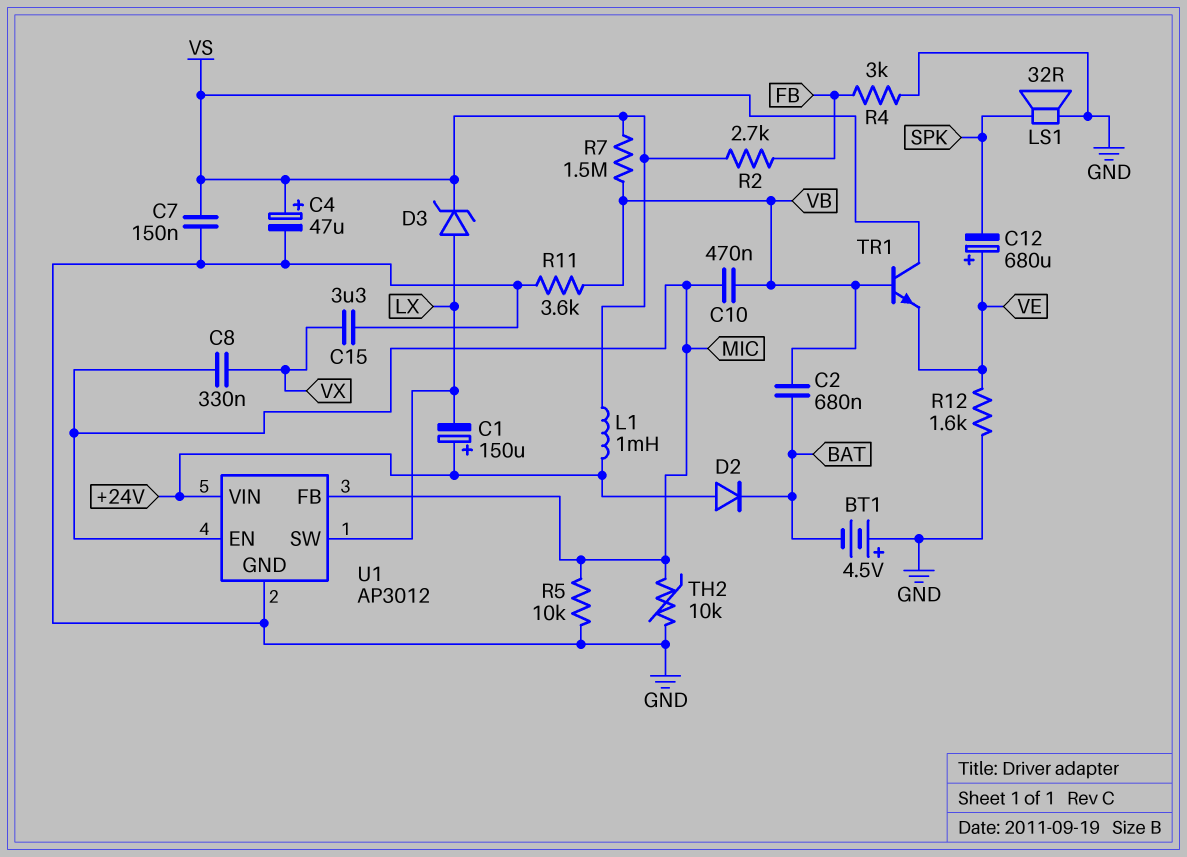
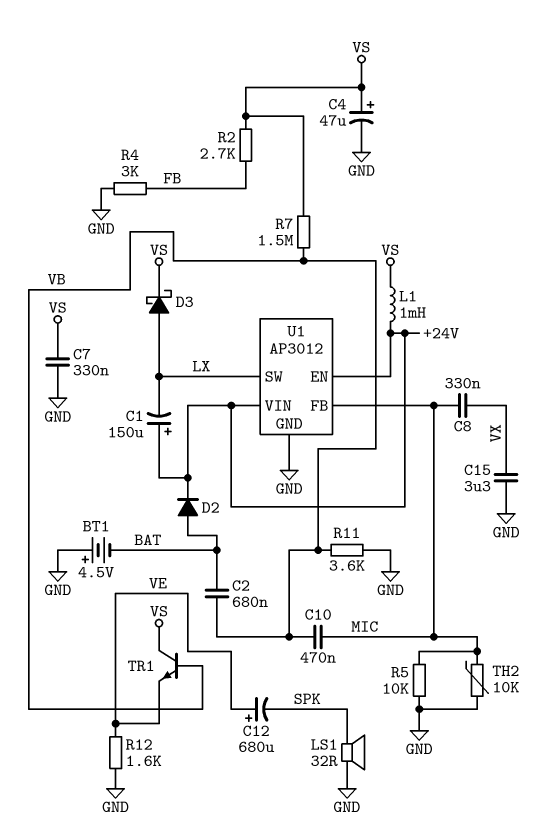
C7: 150nF (GND, VS) -> 330nF (GND, VS)
D2: diode (A +24V, K BAT) -> diode (A BAT, K +24V)
D3: zener (A LX, K VS) -> schottky (A LX, K VS)
U1 pin EN: MIC -> +24V

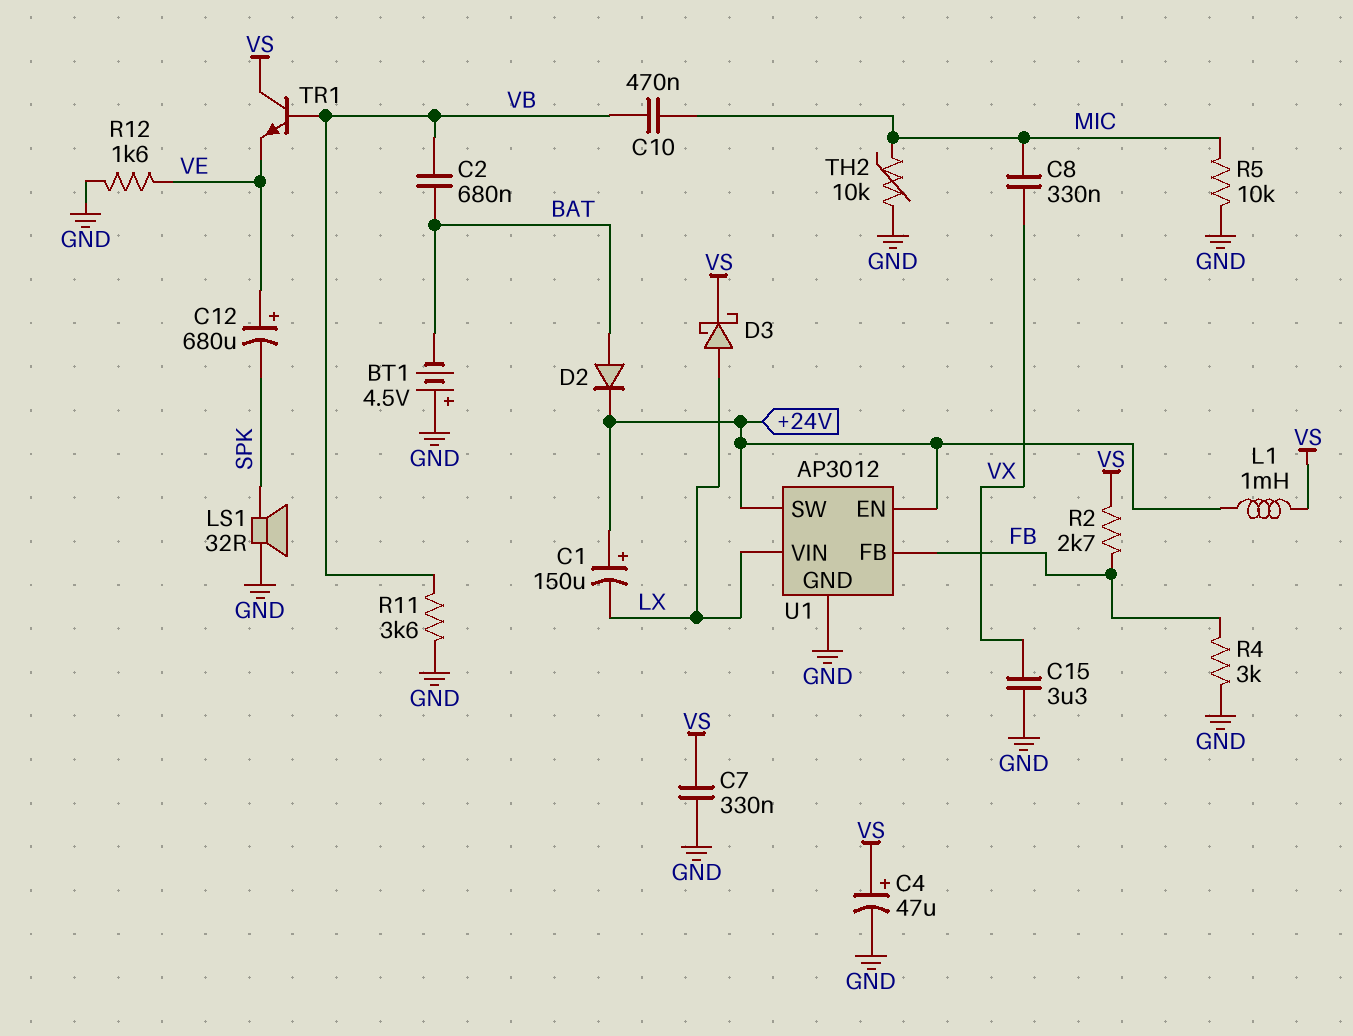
R7: 1.5M (VB, VS) -> none
U1 pin FB: MIC -> FB
U1 pin SW: LX -> +24V
U1 pin VIN: +24V -> LX

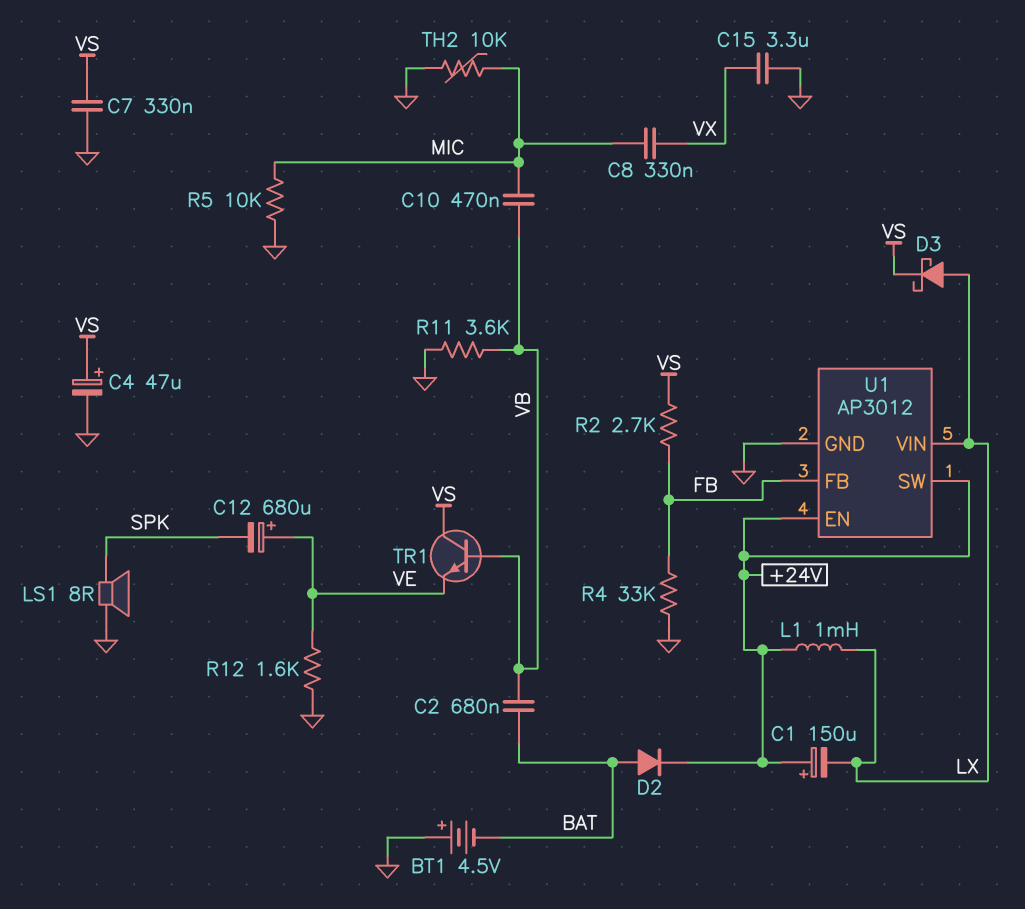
L1: 1mH (+24V, VS) -> 1mH (+24V, LX)
LS1: speaker 32R (GND, SPK) -> speaker 8R (GND, SPK)
R4: 3k (FB, GND) -> 33k (FB, GND)

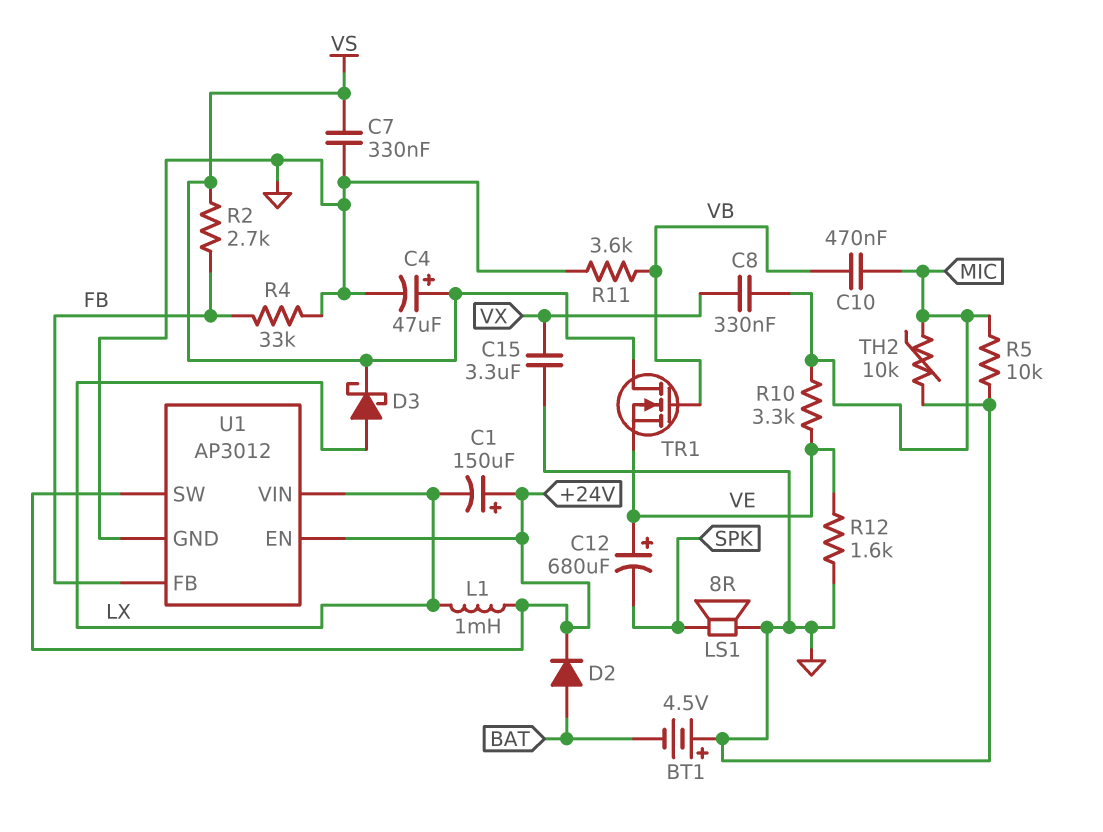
C2: 680nF (BAT, VB) -> none
R10: none -> 3.3k (MIC, VE)
TR1: NPN (B VB, C VS, E VE) -> NMOS (G VB, D VS, S VE)

